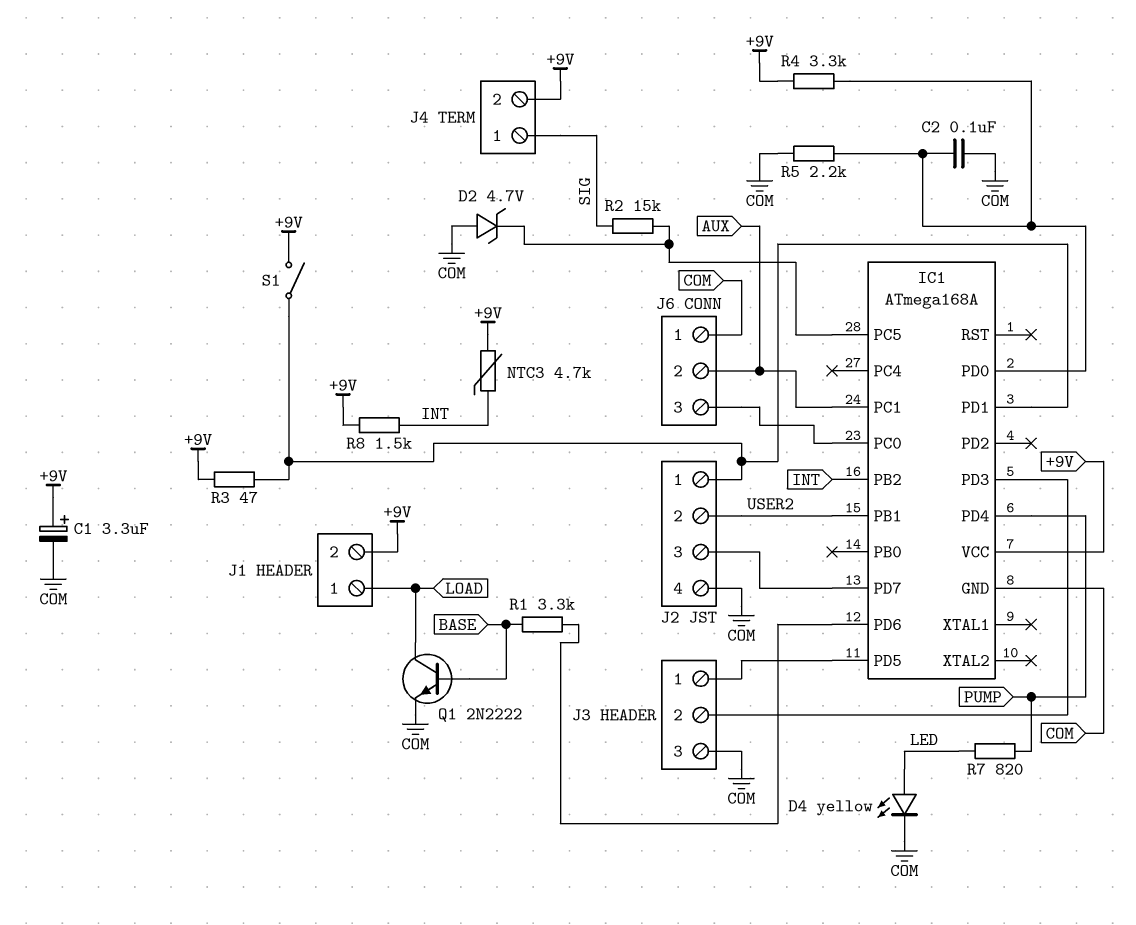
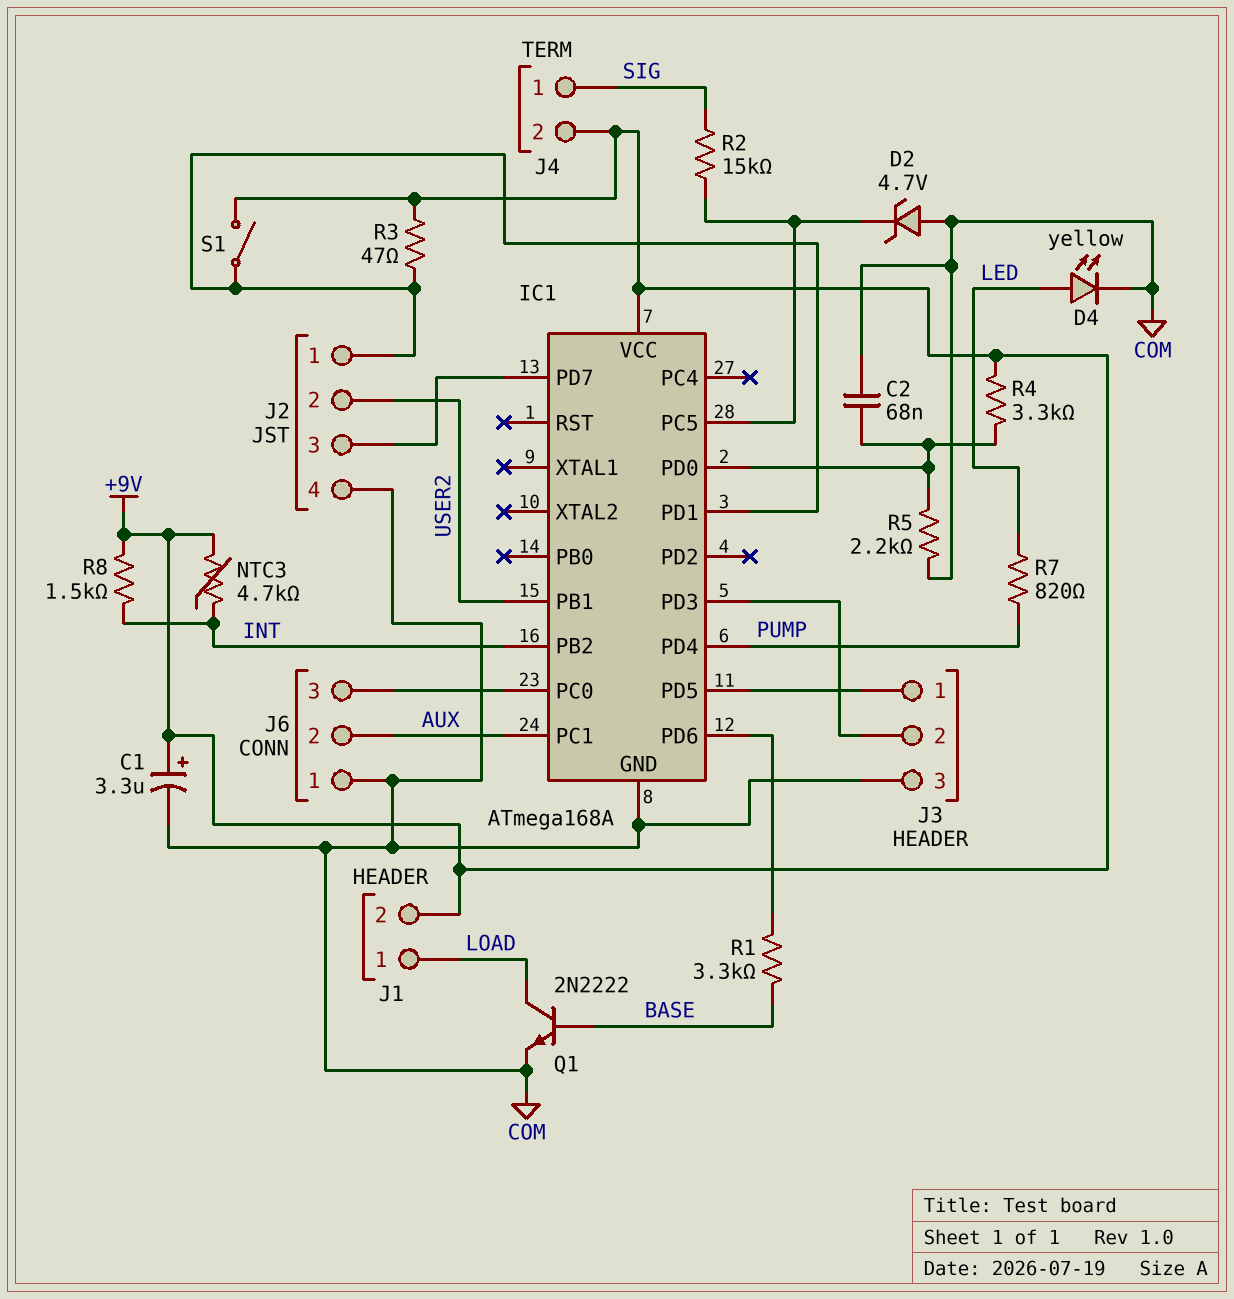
C2: 100nF (COM, IC1/PD0) -> 68nF (COM, IC1/PD0)

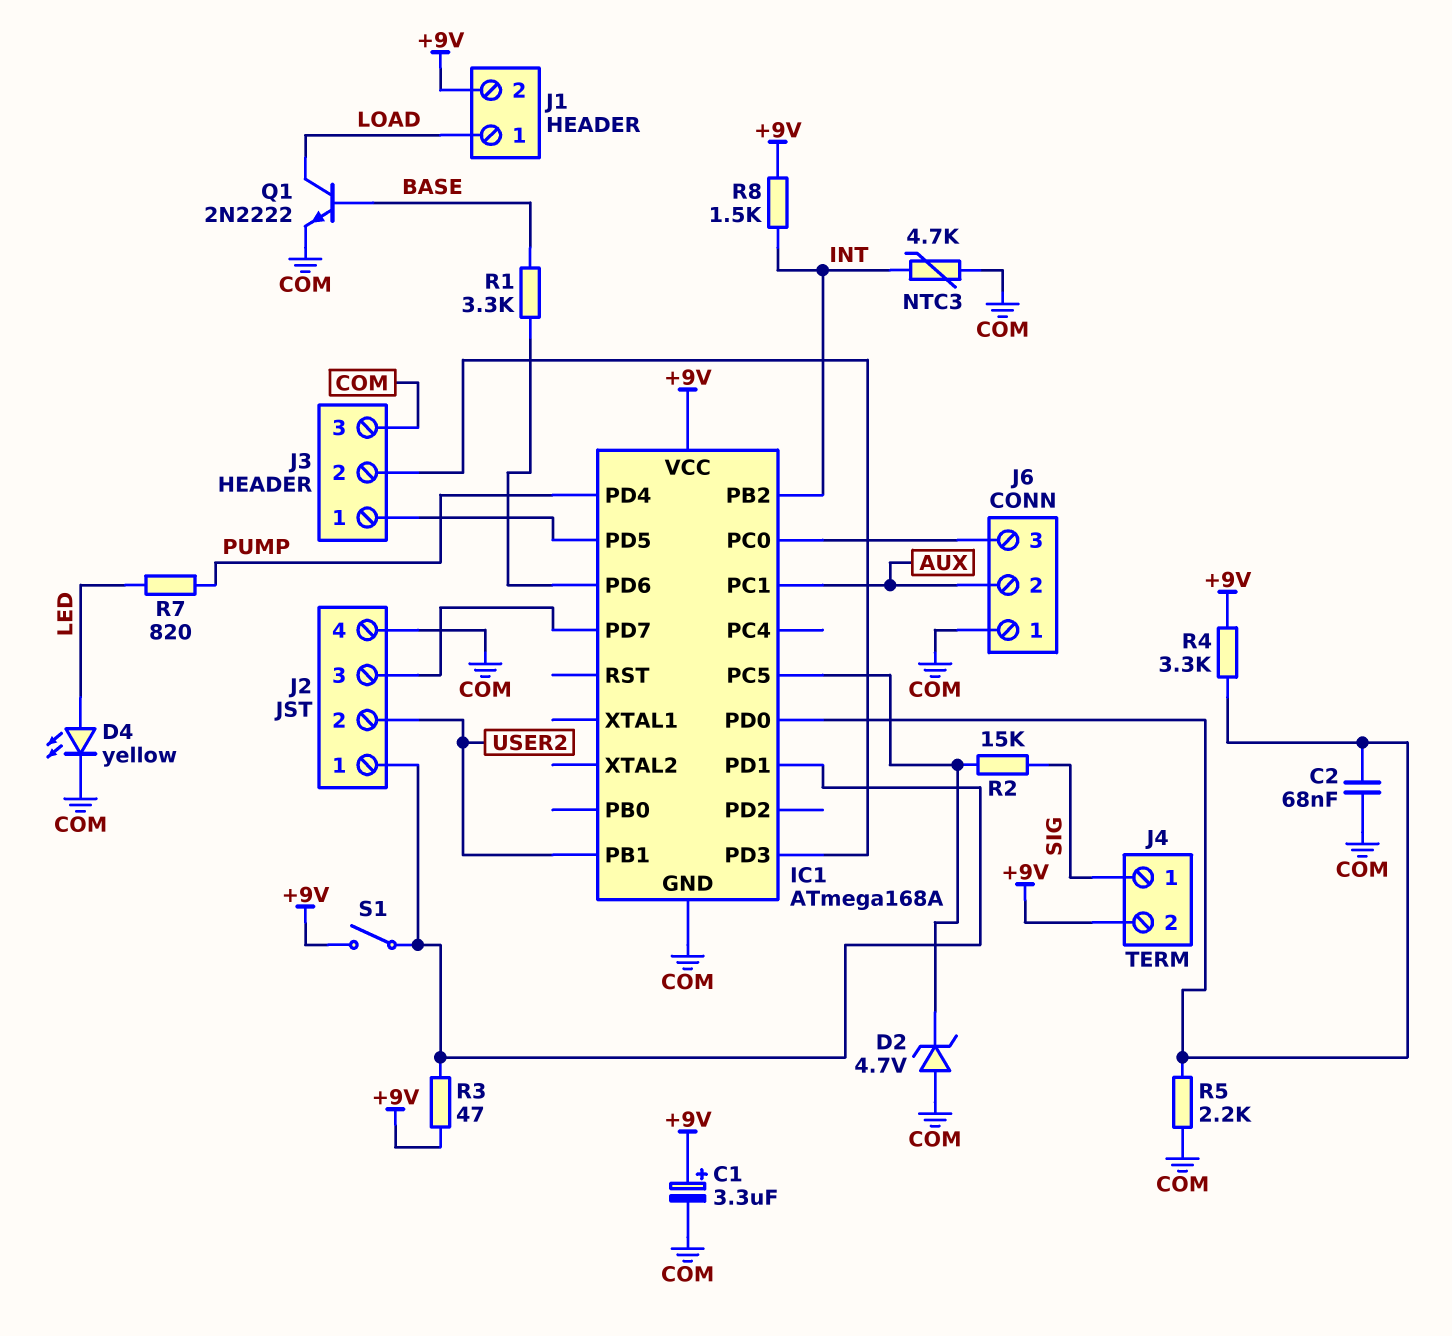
NTC3: 4.7k (+9V, INT) -> 4.7k (COM, INT)

